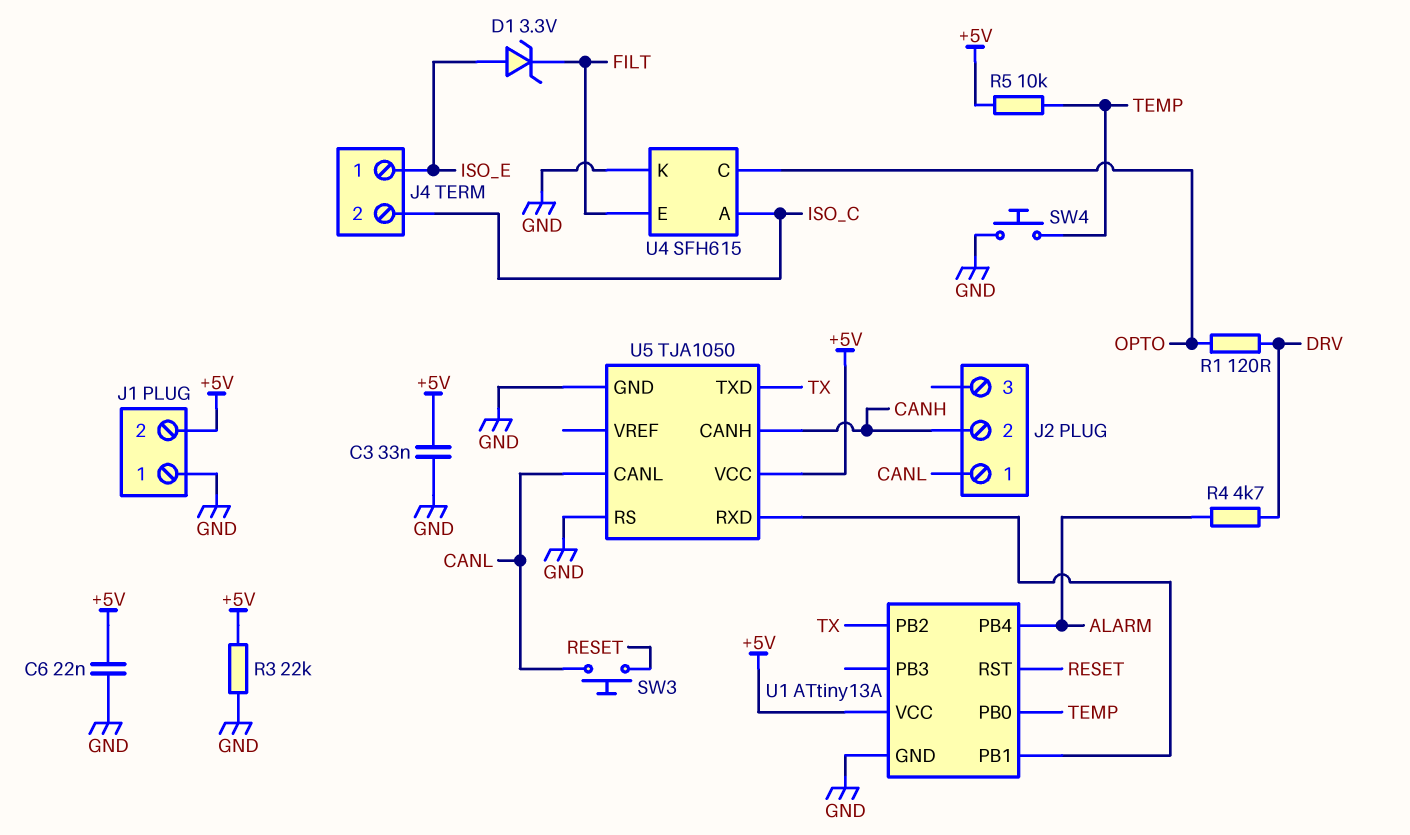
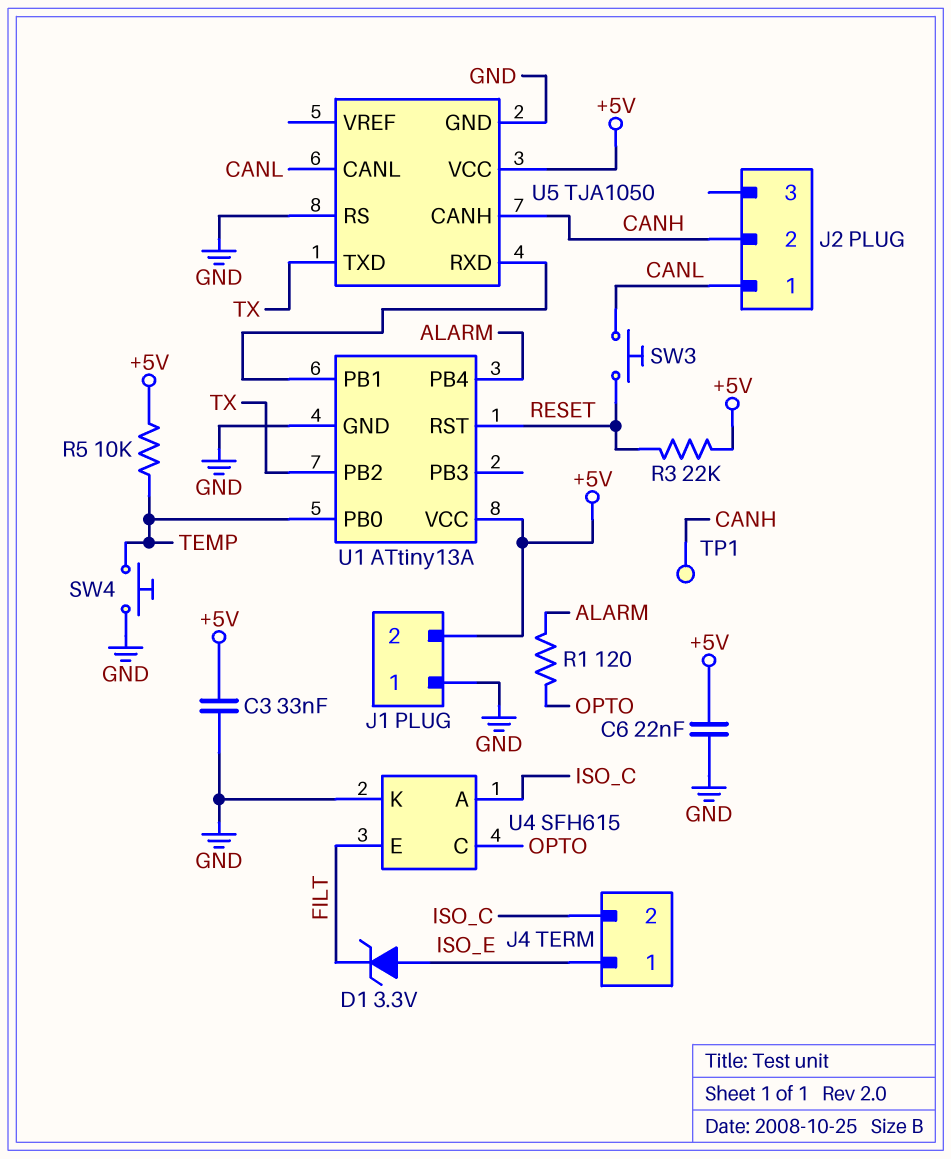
R1: 120 (DRV, OPTO) -> 120 (ALARM, OPTO)
R3: 22k (+5V, GND) -> 22k (+5V, RESET)
R4: 4.7k (ALARM, DRV) -> none
TP1: none -> test point (CANH)

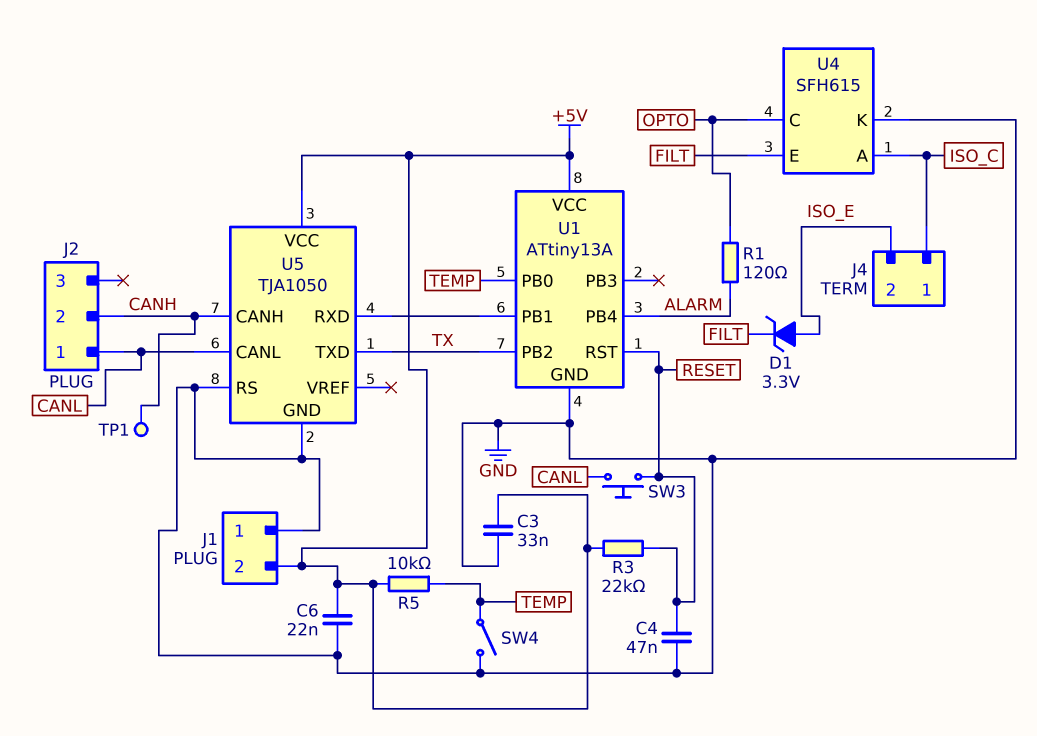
C4: none -> 47nF (GND, RESET)
J4 pin 1: ISO_E -> ISO_C
J4 pin 2: ISO_C -> ISO_E
SW4: button (GND, TEMP) -> switch (GND, TEMP)

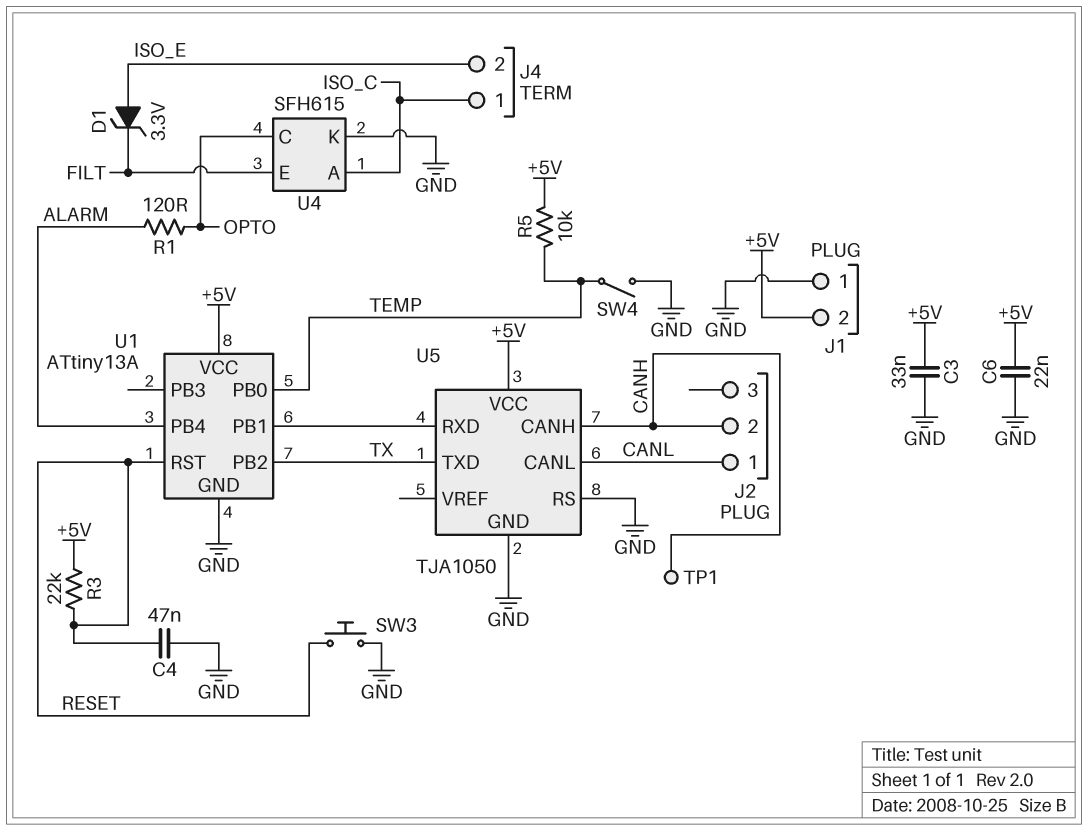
SW3: button (CANL, RESET) -> button (GND, RESET)

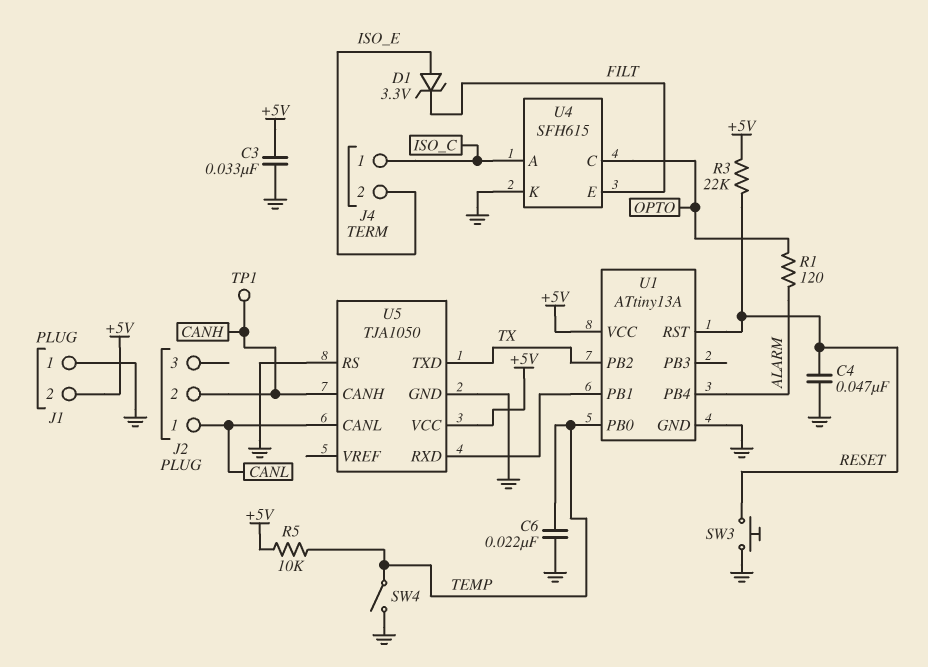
C6: 22nF (+5V, GND) -> 22nF (GND, TEMP)

